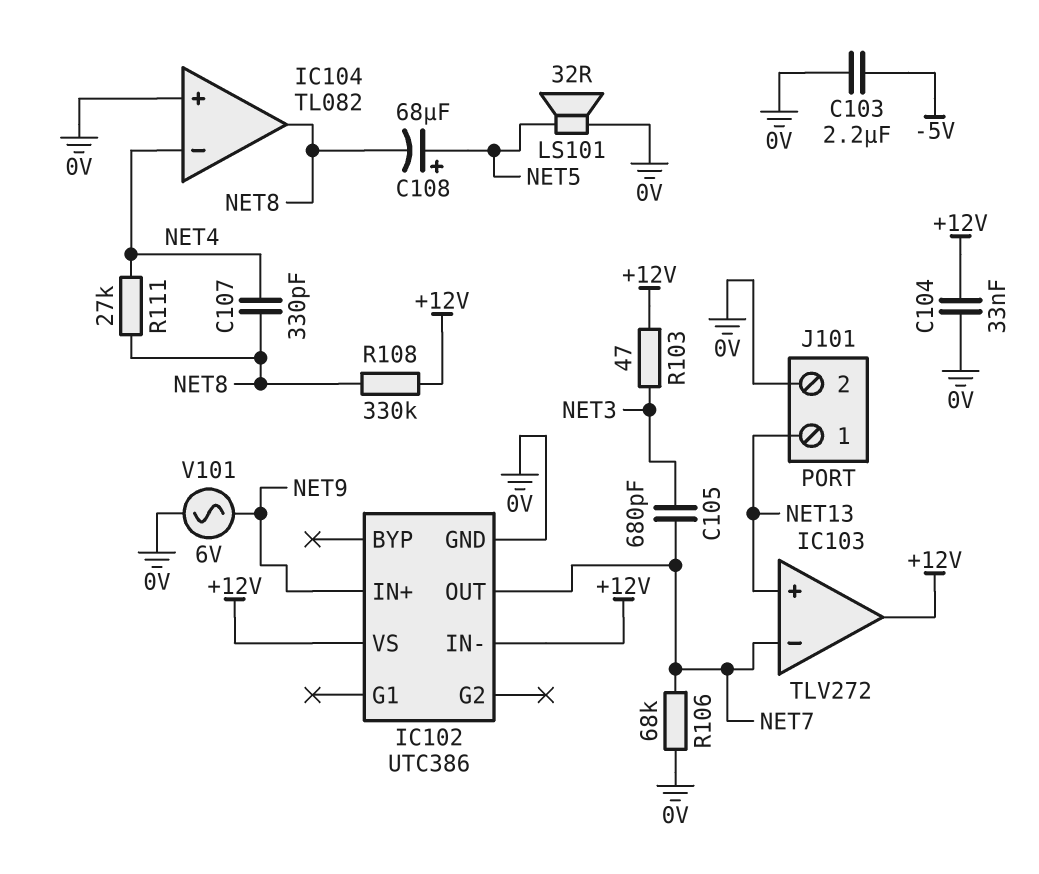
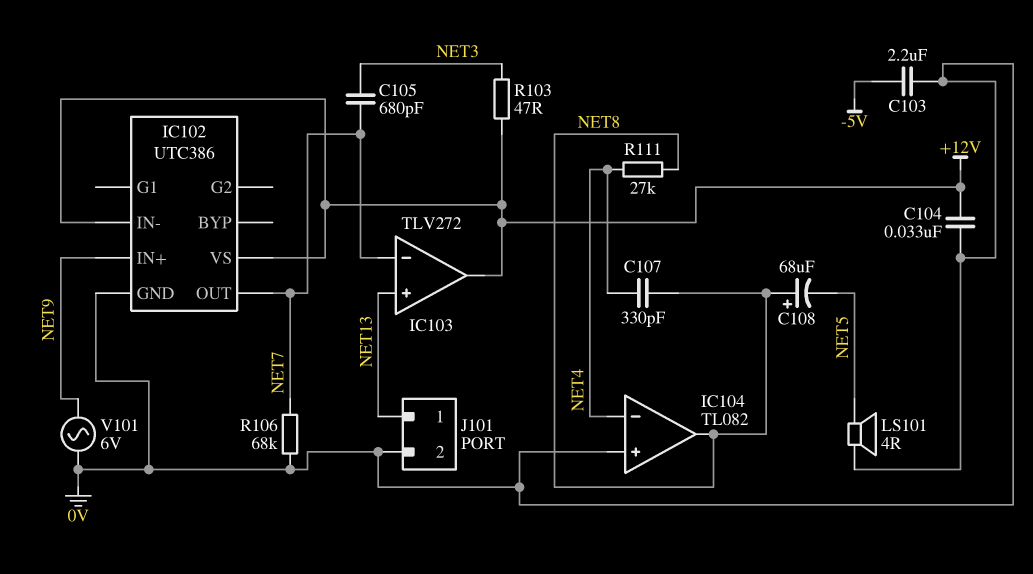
C108: 68uF (plus NET5, minus NET8) -> 68uF (plus NET8, minus NET5)
LS101: speaker 32R (0V, NET5) -> speaker 4R (0V, NET5)
R108: 330k (+12V, NET8) -> none

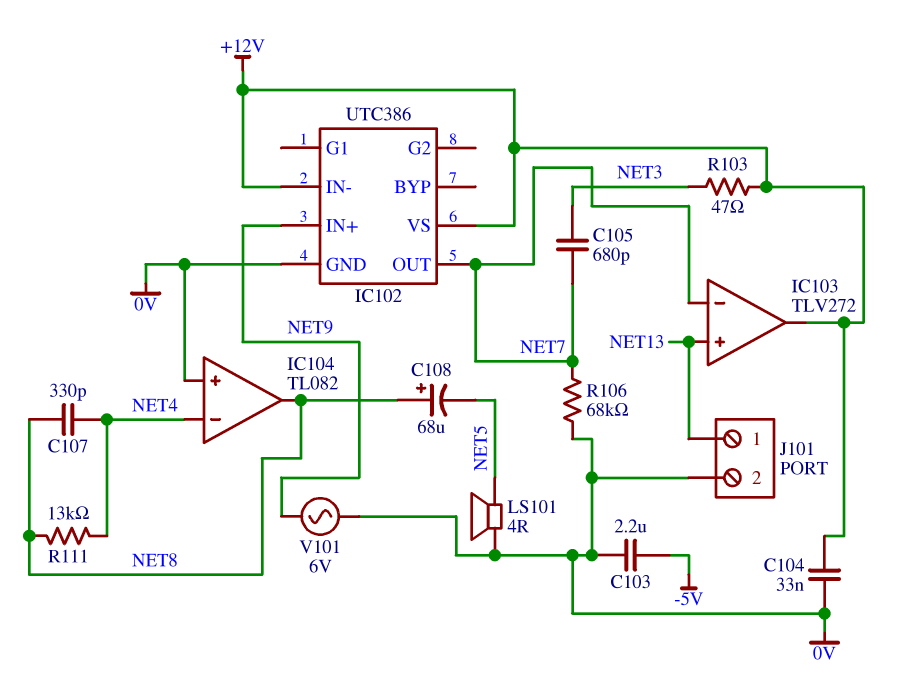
R111: 27k (NET4, NET8) -> 13k (NET4, NET8)

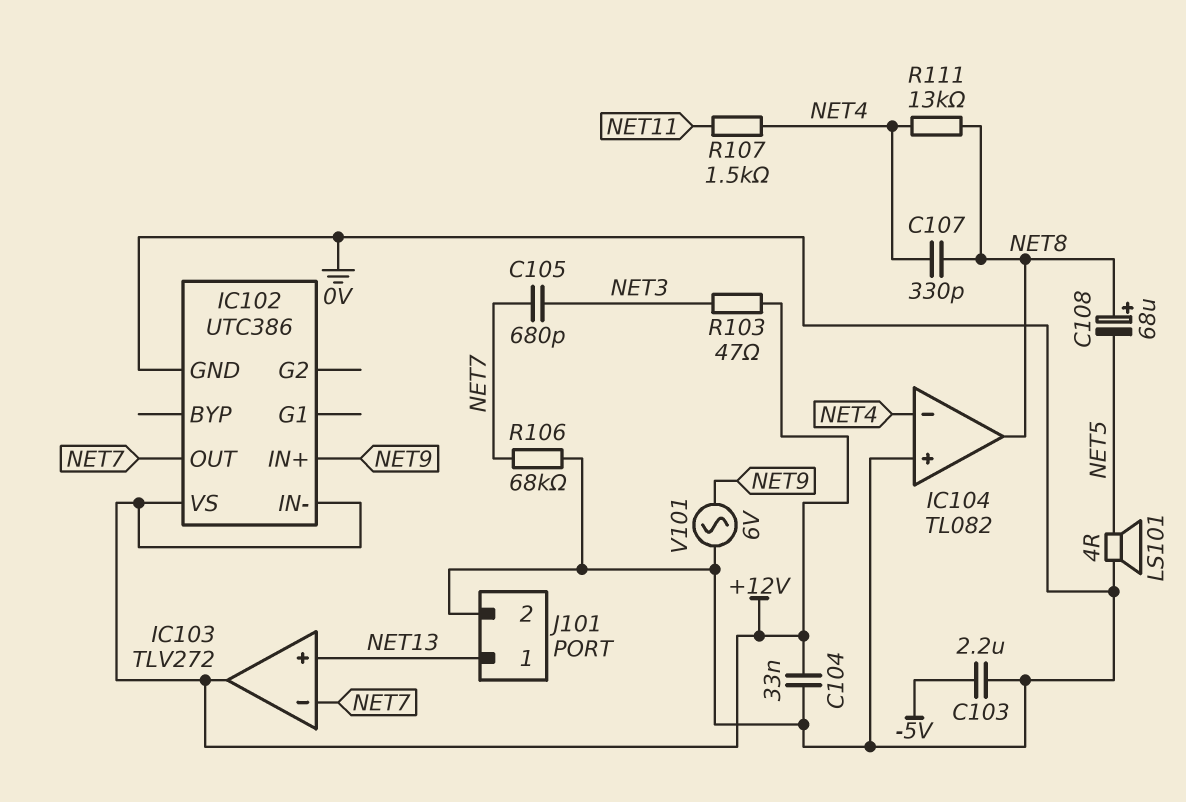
R107: none -> 1.5k (NET4, NET11)

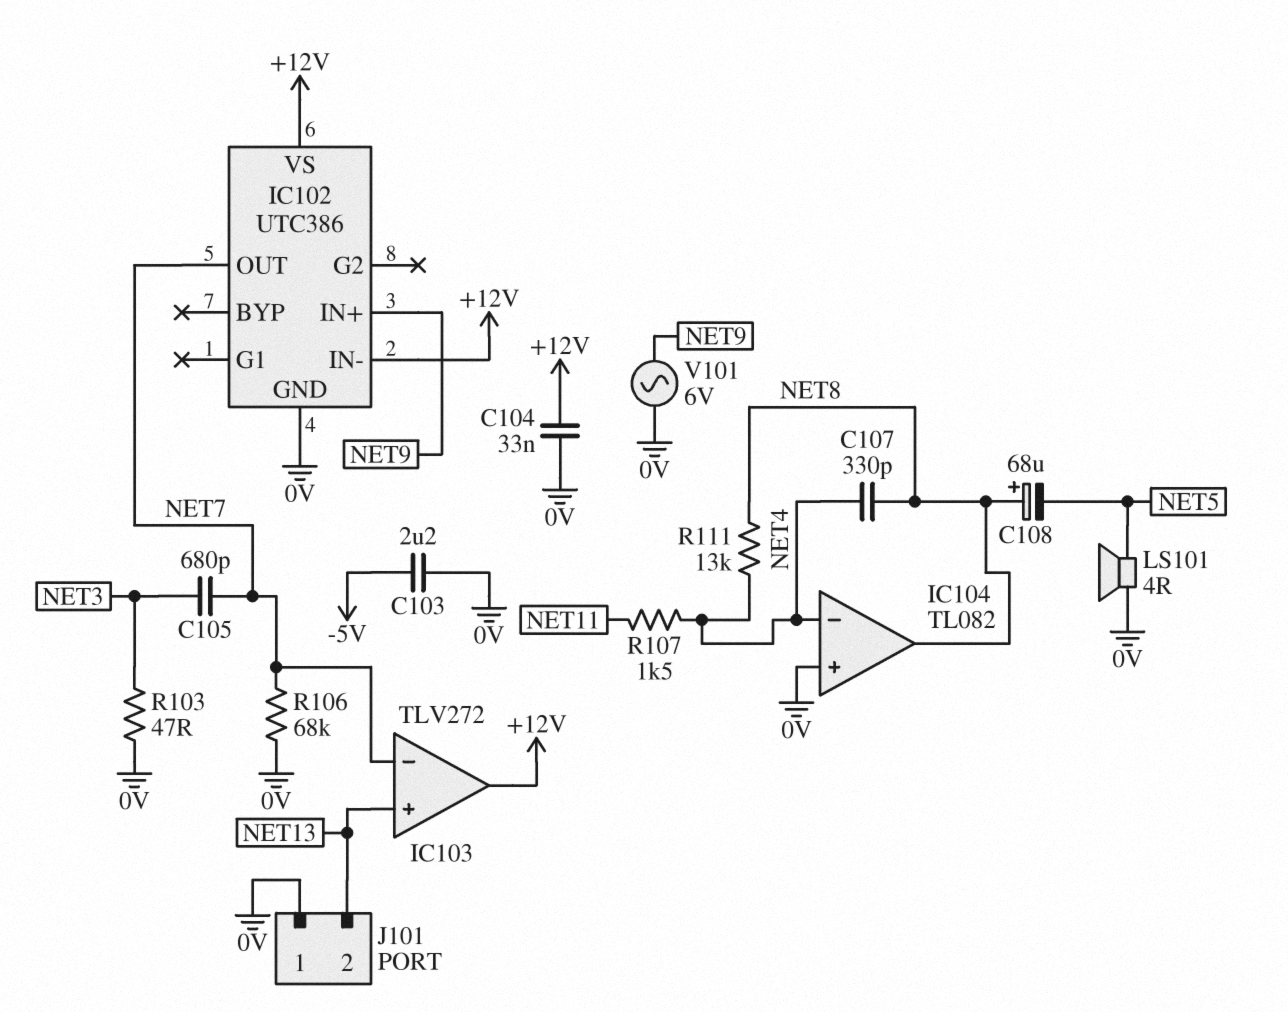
J101 pin 1: NET13 -> 0V
J101 pin 2: 0V -> NET13
R103: 47 (+12V, NET3) -> 47 (0V, NET3)

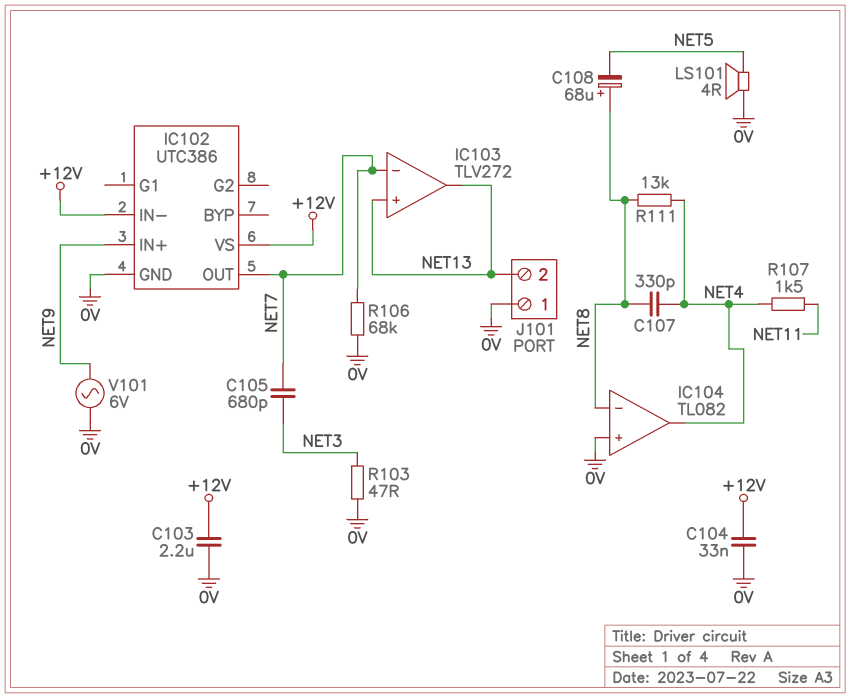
C103: 2.2uF (-5V, 0V) -> 2.2uF (+12V, 0V)
IC103 pin out: +12V -> NET13
IC104 pin in-: NET4 -> NET8
IC104 pin out: NET8 -> NET4

